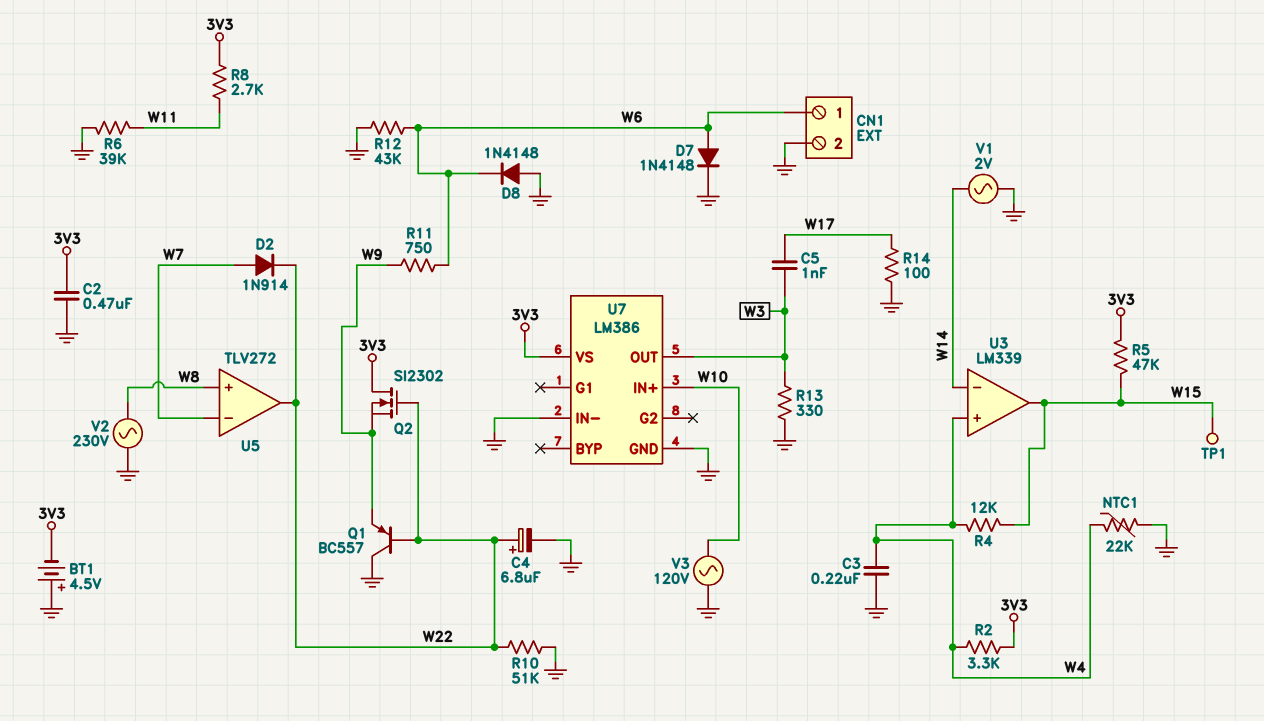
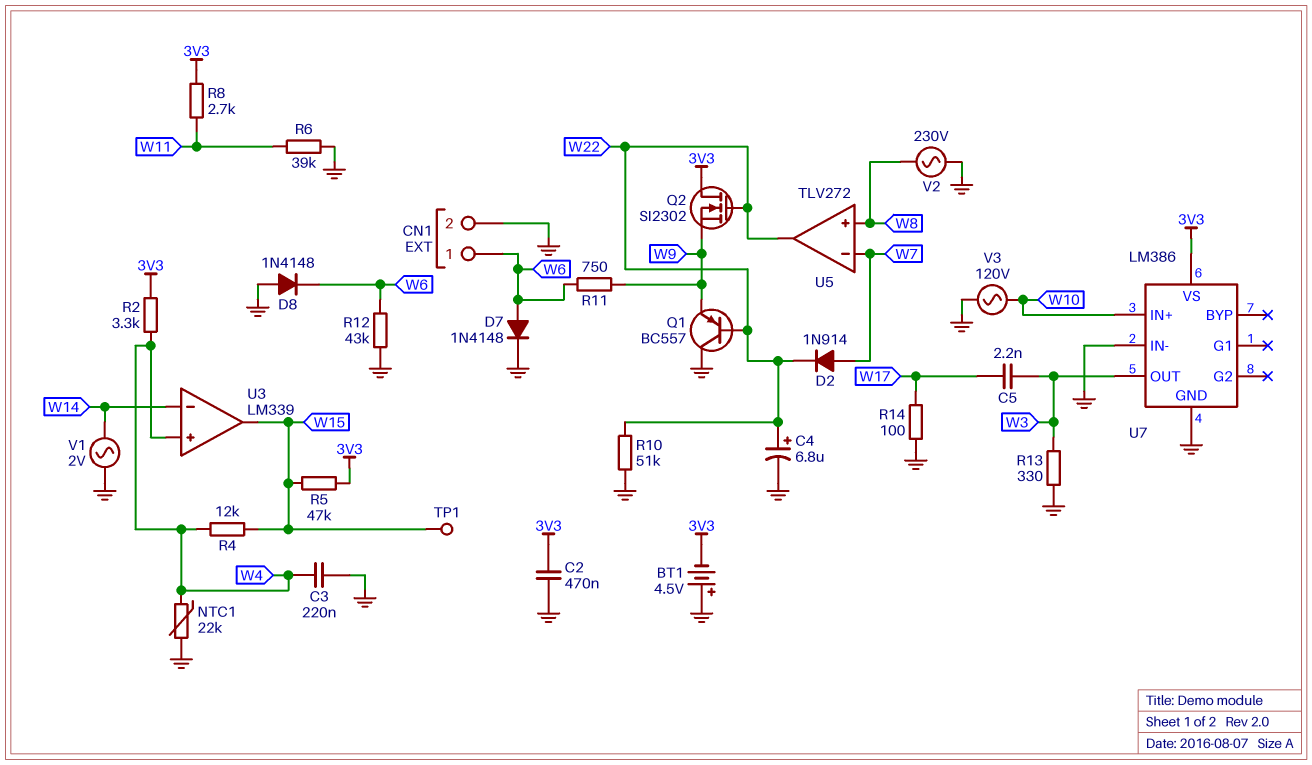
C5: 1nF (W3, W17) -> 2.2nF (W3, W17)

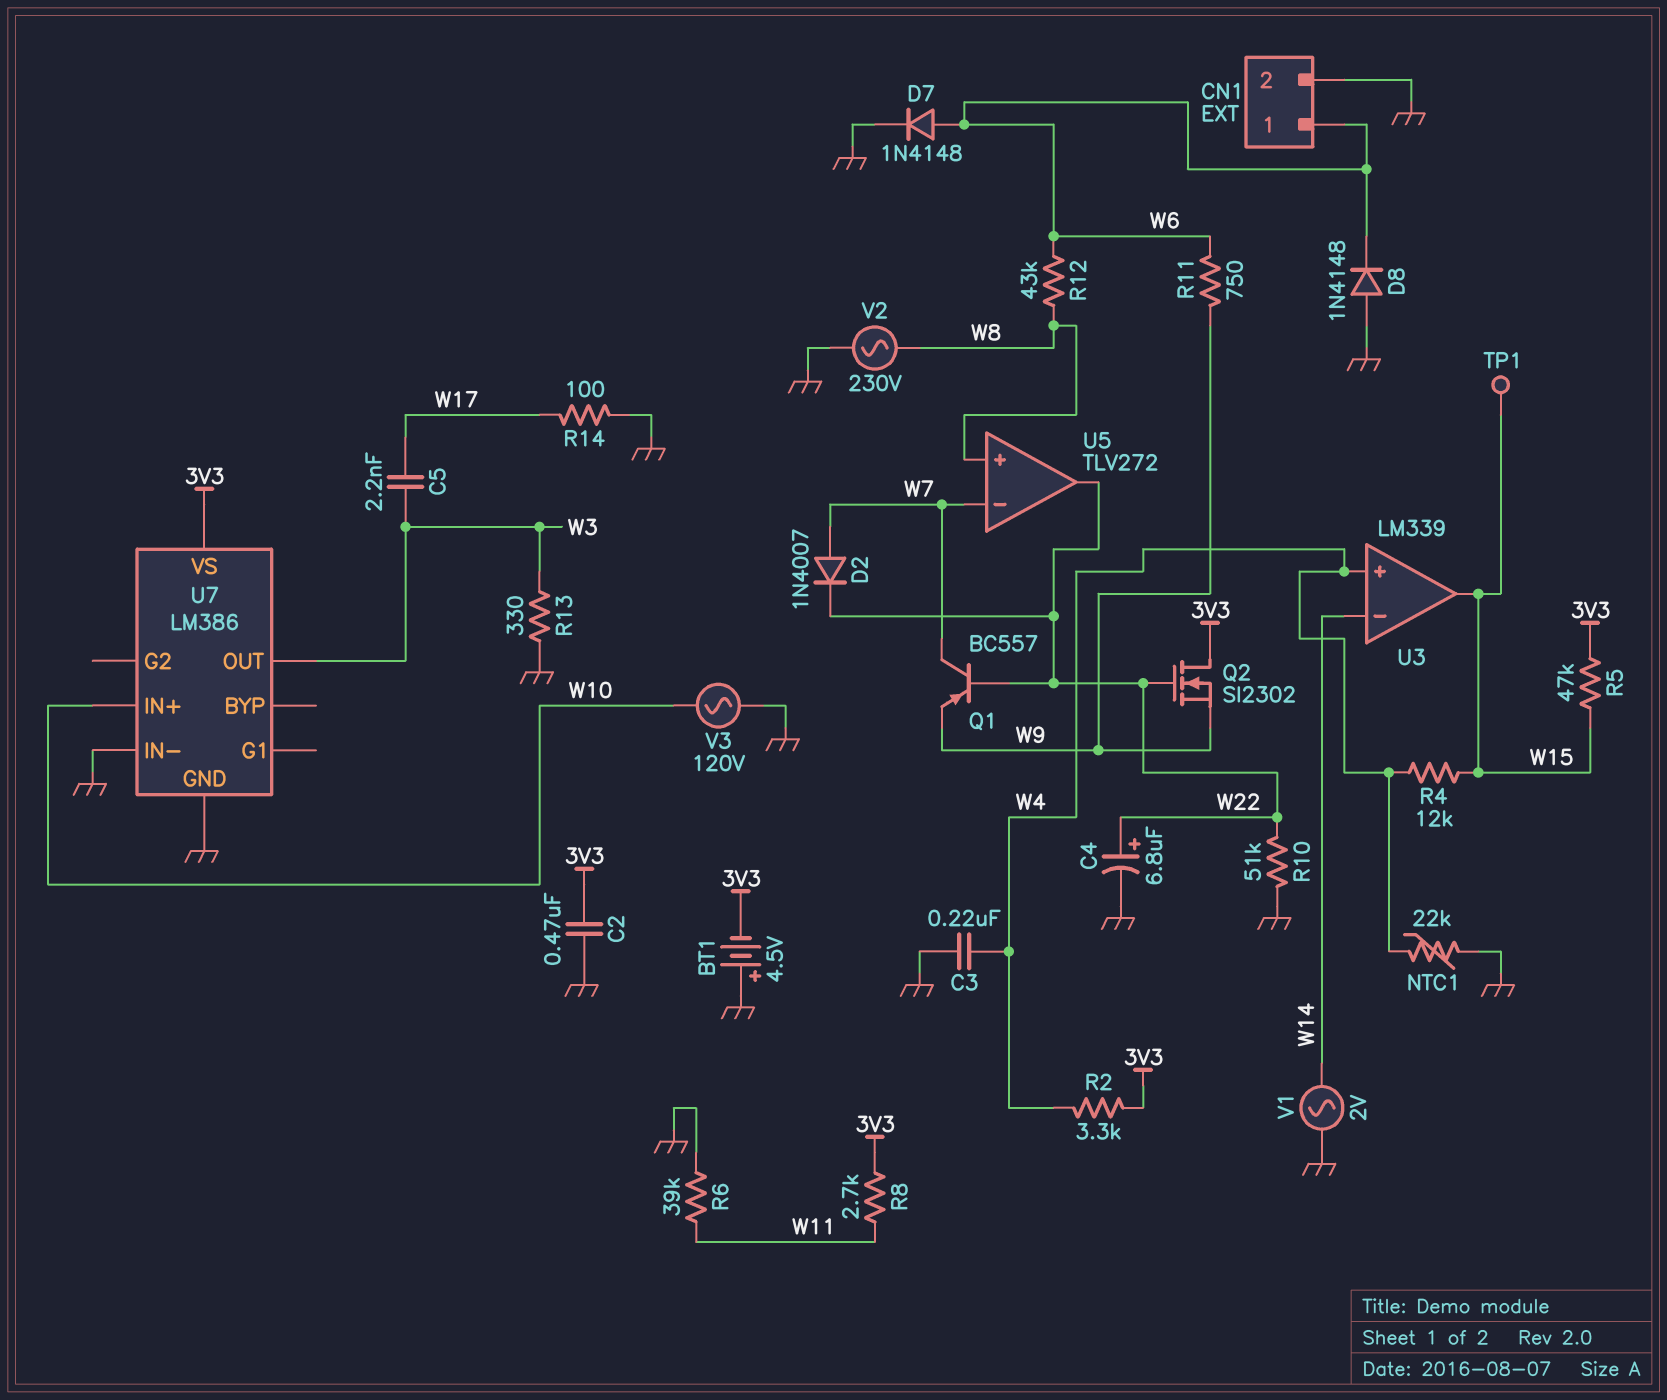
D2: diode 1N914 (A W7, K W22) -> diode 1N4007 (A W7, K W22)
Q1: PNP BC557 (B W22, C GND, E W9) -> PNP BC557 (B W22, C W7, E W9)
R12: 43k (GND, W6) -> 43k (W6, W8)

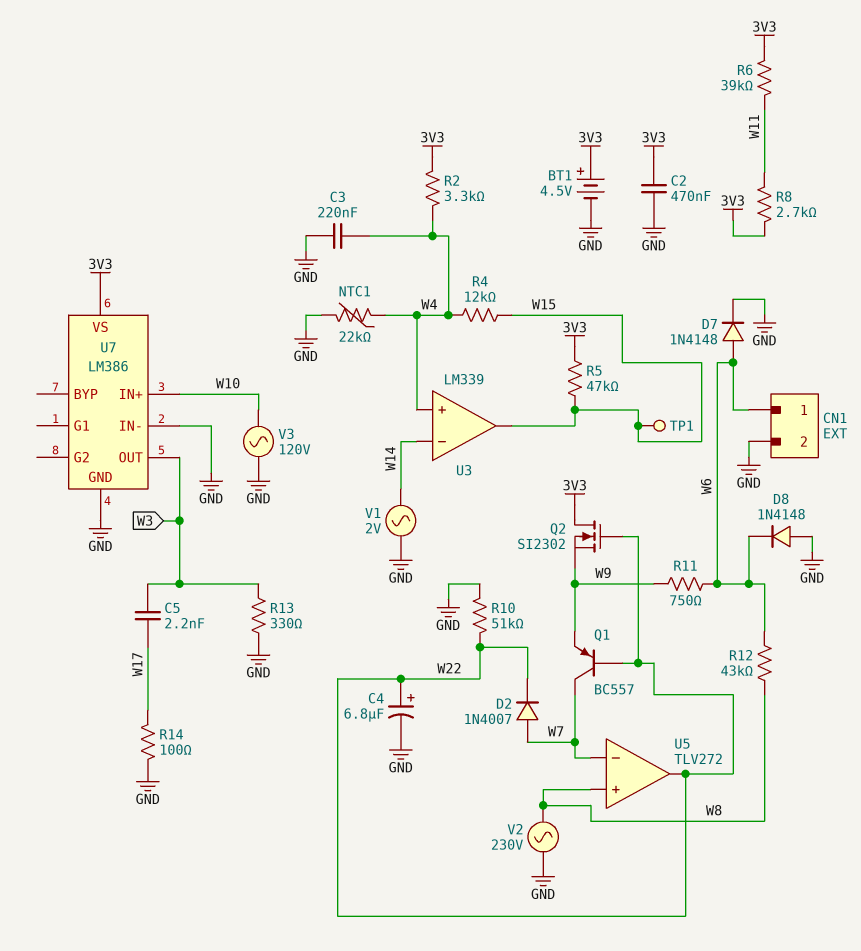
BT1: 4.5V (plus GND, minus 3V3) -> 4.5V (plus 3V3, minus GND)
R6: 39k (GND, W11) -> 39k (3V3, W11)

